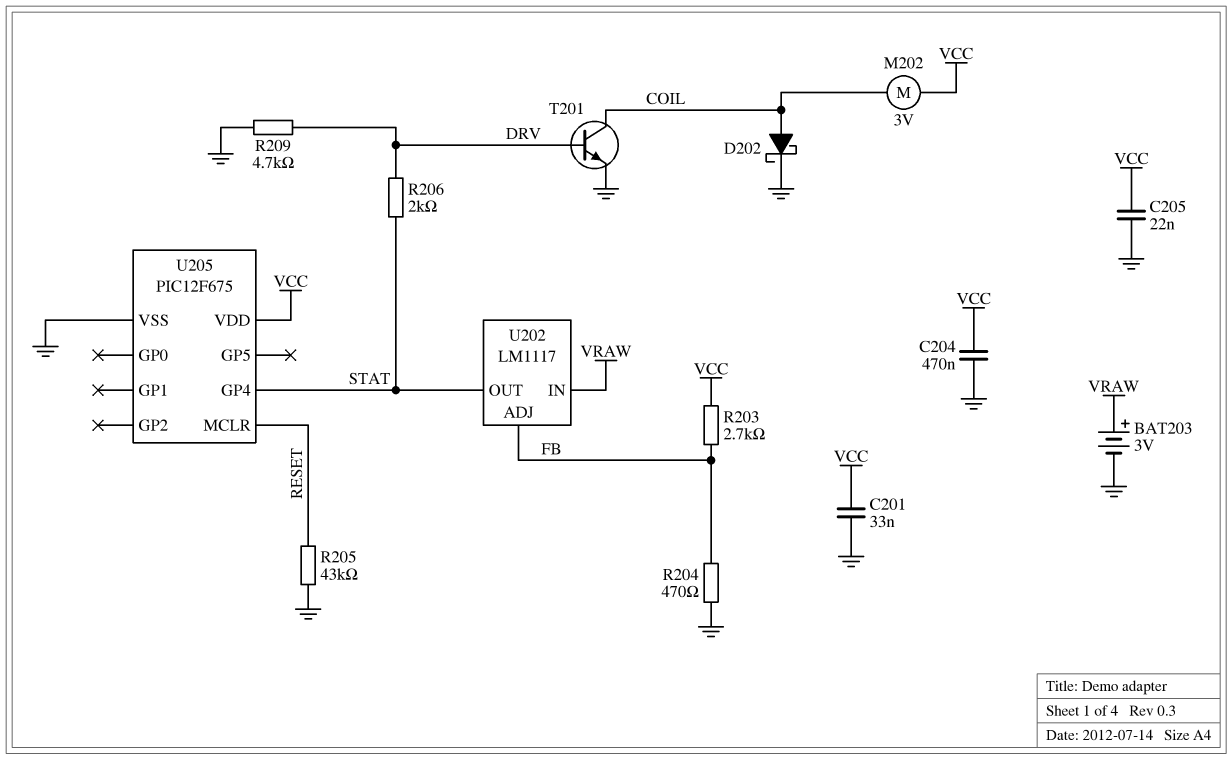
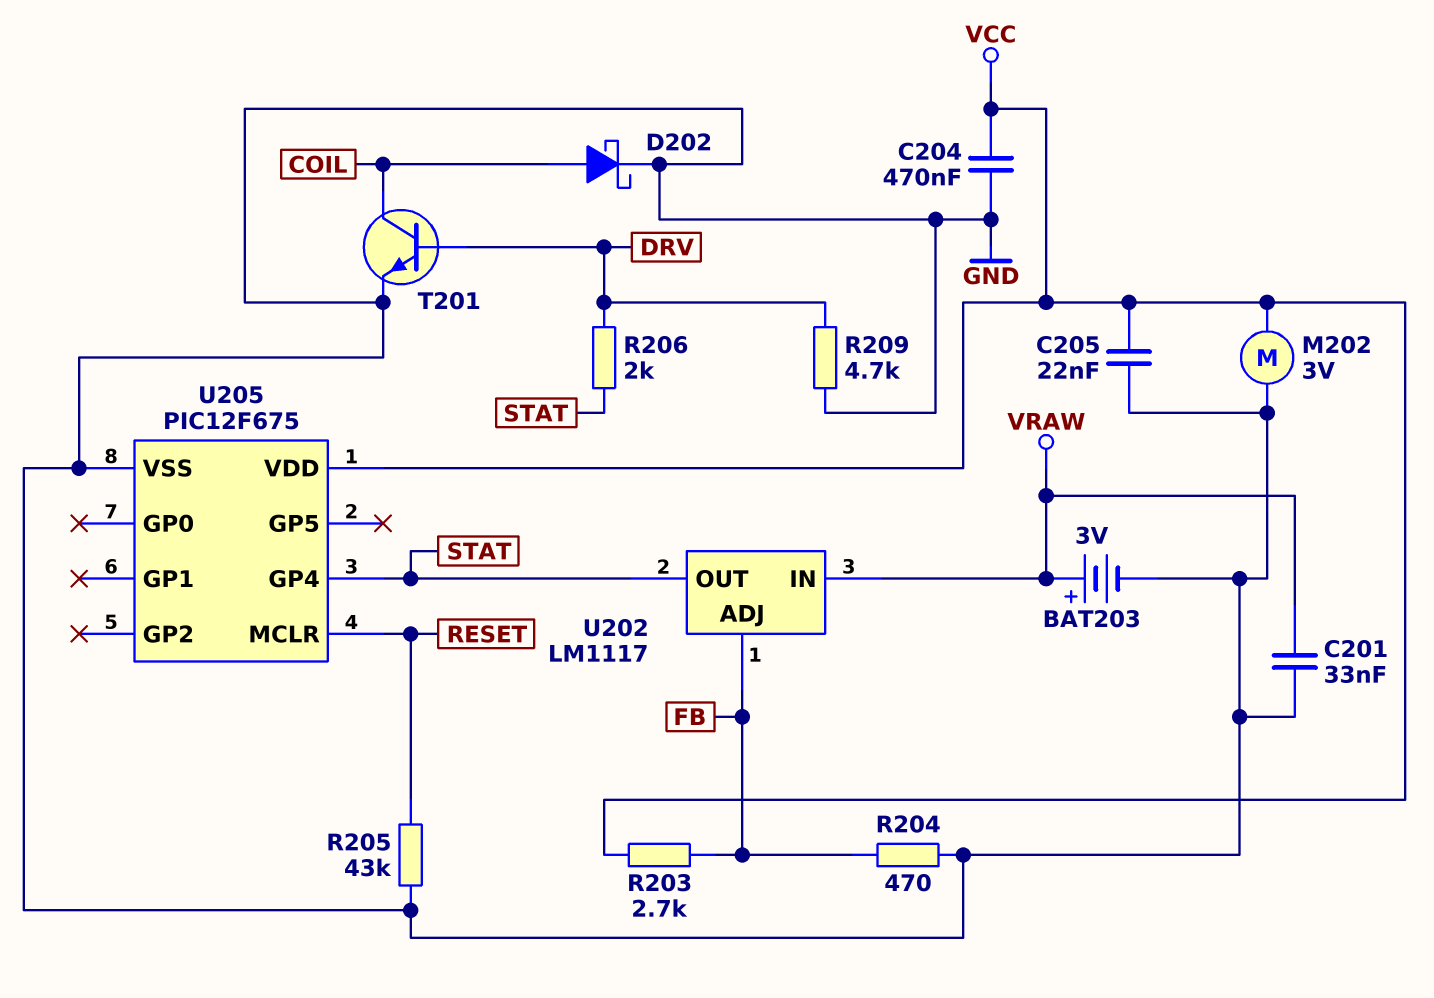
C201: 33nF (GND, VCC) -> 33nF (GND, VRAW)
M202: motor 3V (COIL, VCC) -> motor 3V (GND, VCC)

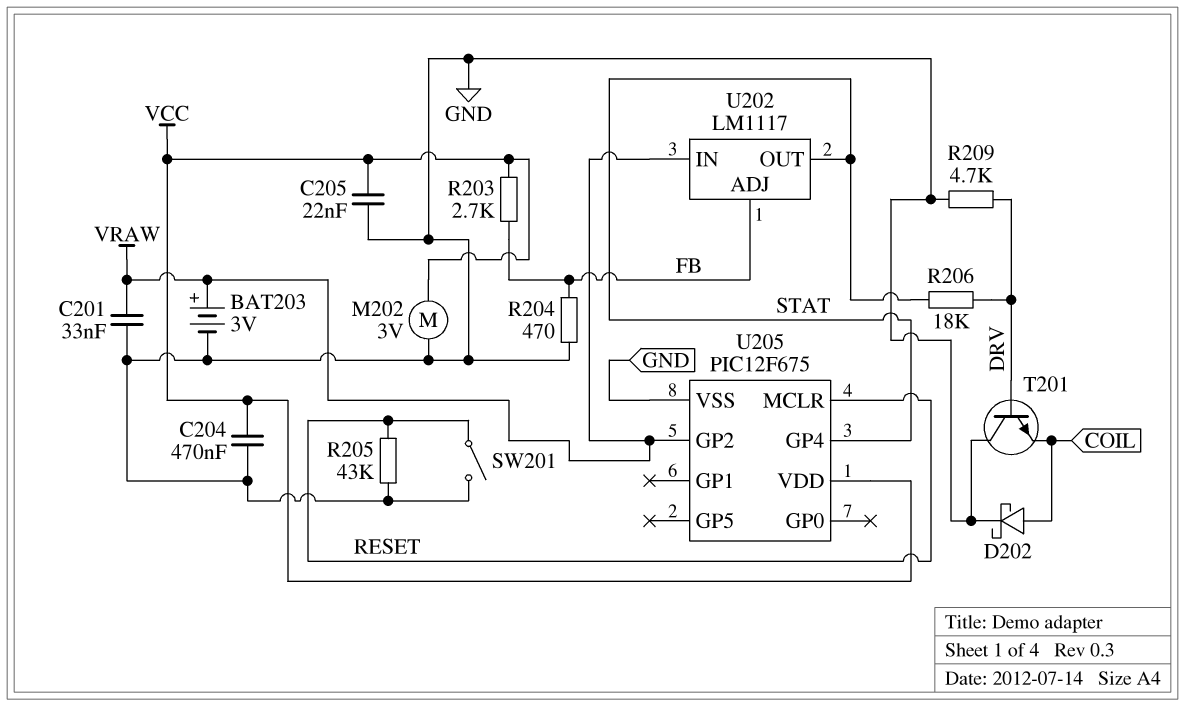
R206: 2k (DRV, STAT) -> 18k (DRV, STAT)
SW201: none -> switch (GND, RESET)
T201: NPN (B DRV, C COIL, E GND) -> NPN (B DRV, C GND, E COIL)
U205 pin GP2: none -> VRAW

